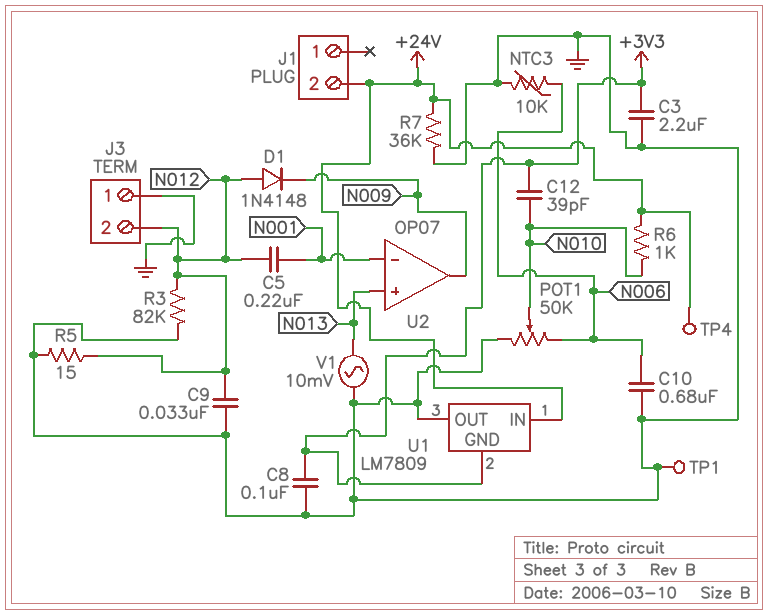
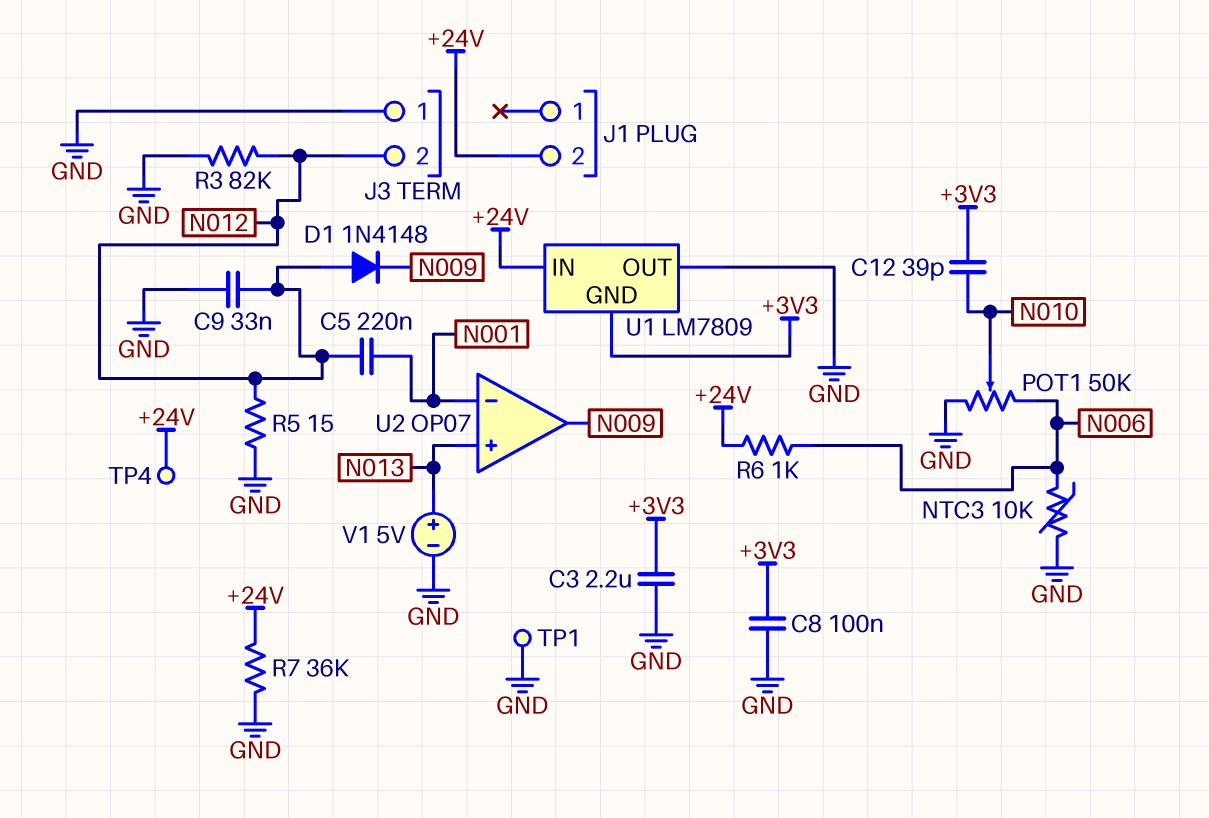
C10: 680nF (GND, N006) -> none
R6: 1k (+24V, N010) -> 1k (+24V, N006)
V1: AC 10mV (GND, N013) -> 5V (plus N013, minus GND)

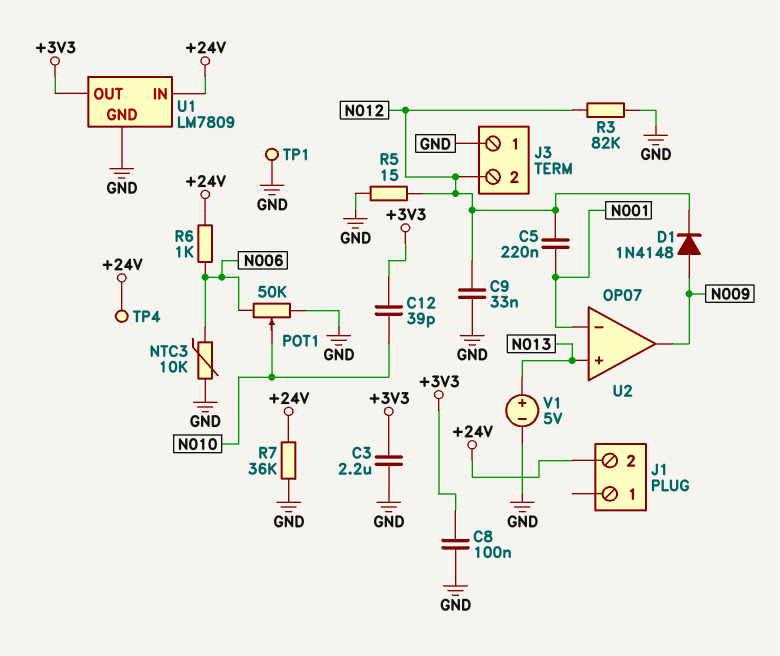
D1: diode 1N4148 (A N012, K N009) -> diode 1N4148 (A N009, K N012)
U1 pin GND: +3V3 -> GND
U1 pin OUT: GND -> +3V3

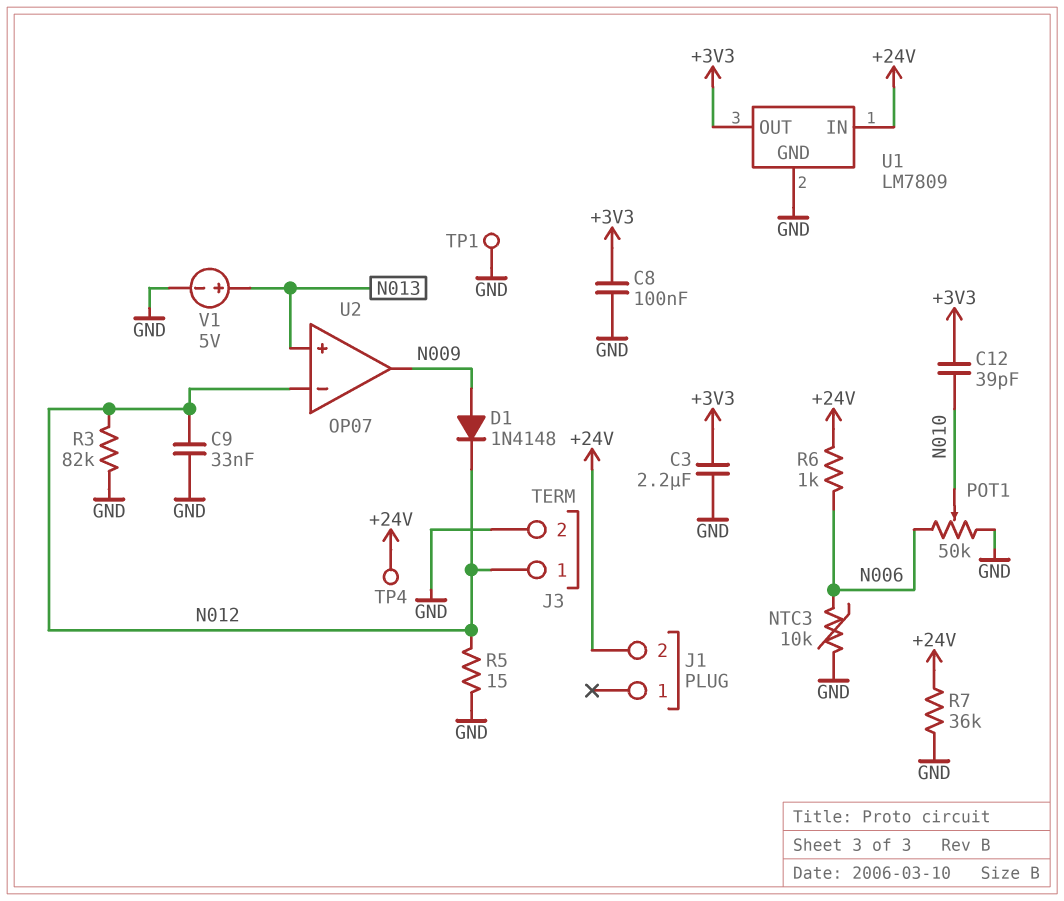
C5: 220nF (N001, N012) -> none
J3 pin 1: GND -> N012
J3 pin 2: N012 -> GND
U2 pin in-: N001 -> N012

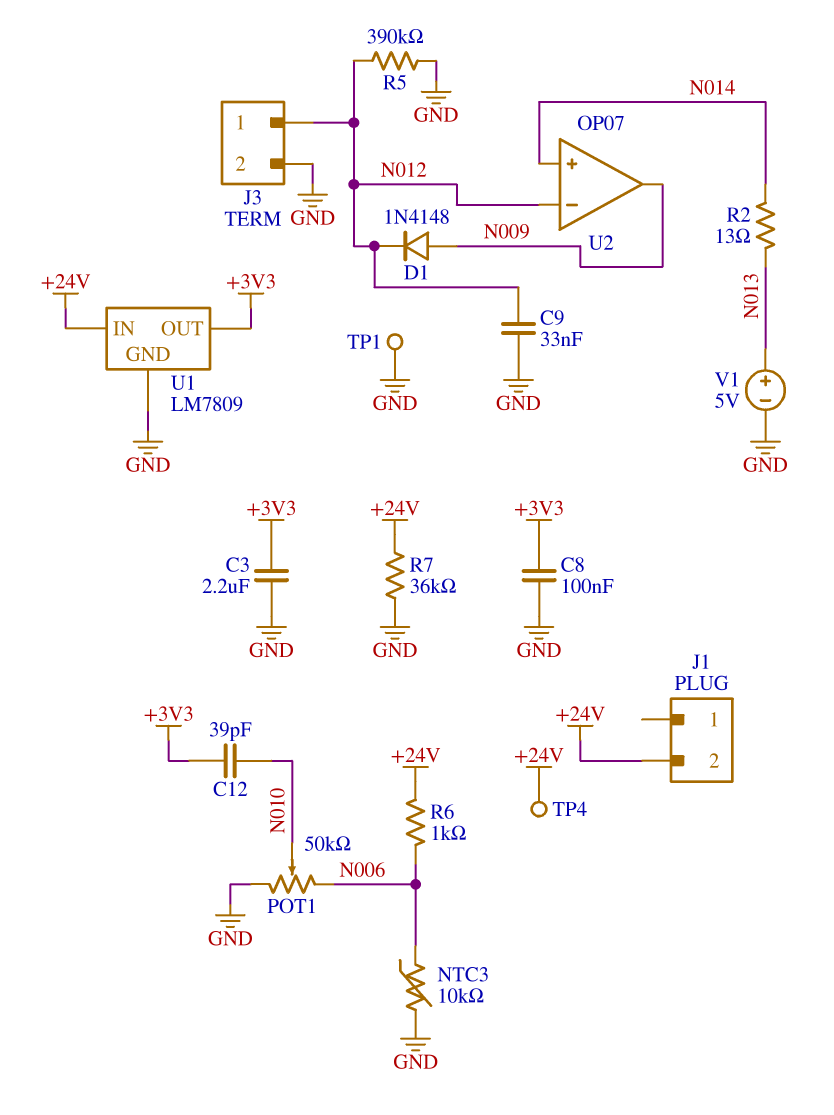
R2: none -> 13 (N013, N014)
R3: 82k (GND, N012) -> none
R5: 15 (GND, N012) -> 390k (GND, N012)
U2 pin in+: N013 -> N014

